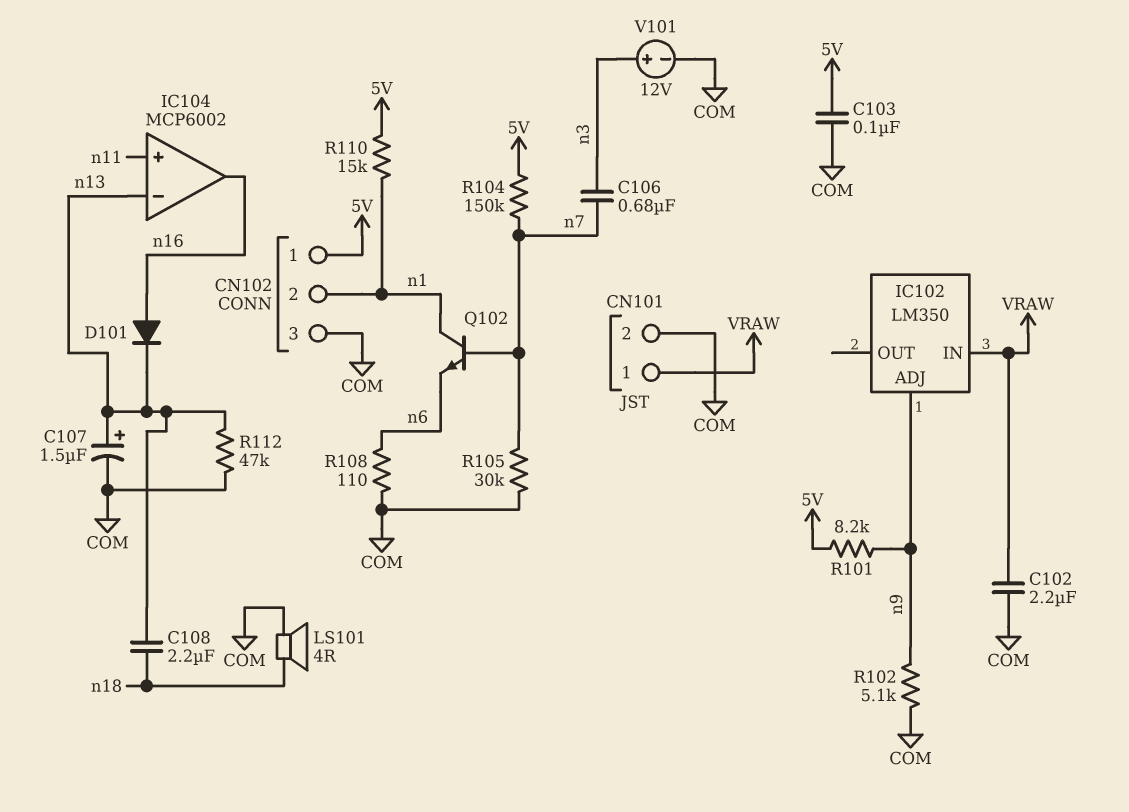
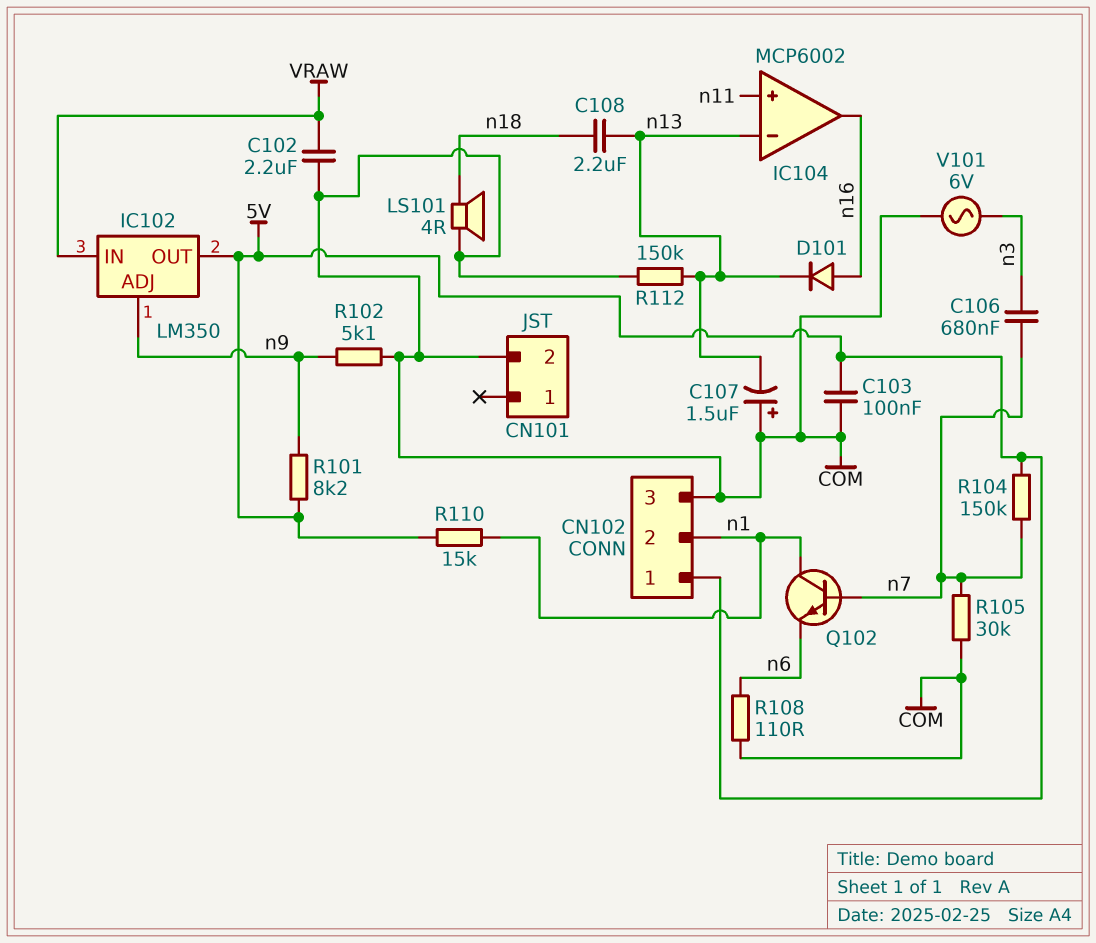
C107: 1.5uF (plus n13, minus COM) -> 1.5uF (plus COM, minus n13)
CN101 pin 1: VRAW -> none
IC102 pin OUT: none -> 5V
R112: 47k (COM, n13) -> 150k (COM, n13)
V101: 12V (plus n3, minus COM) -> AC 6V (COM, n3)

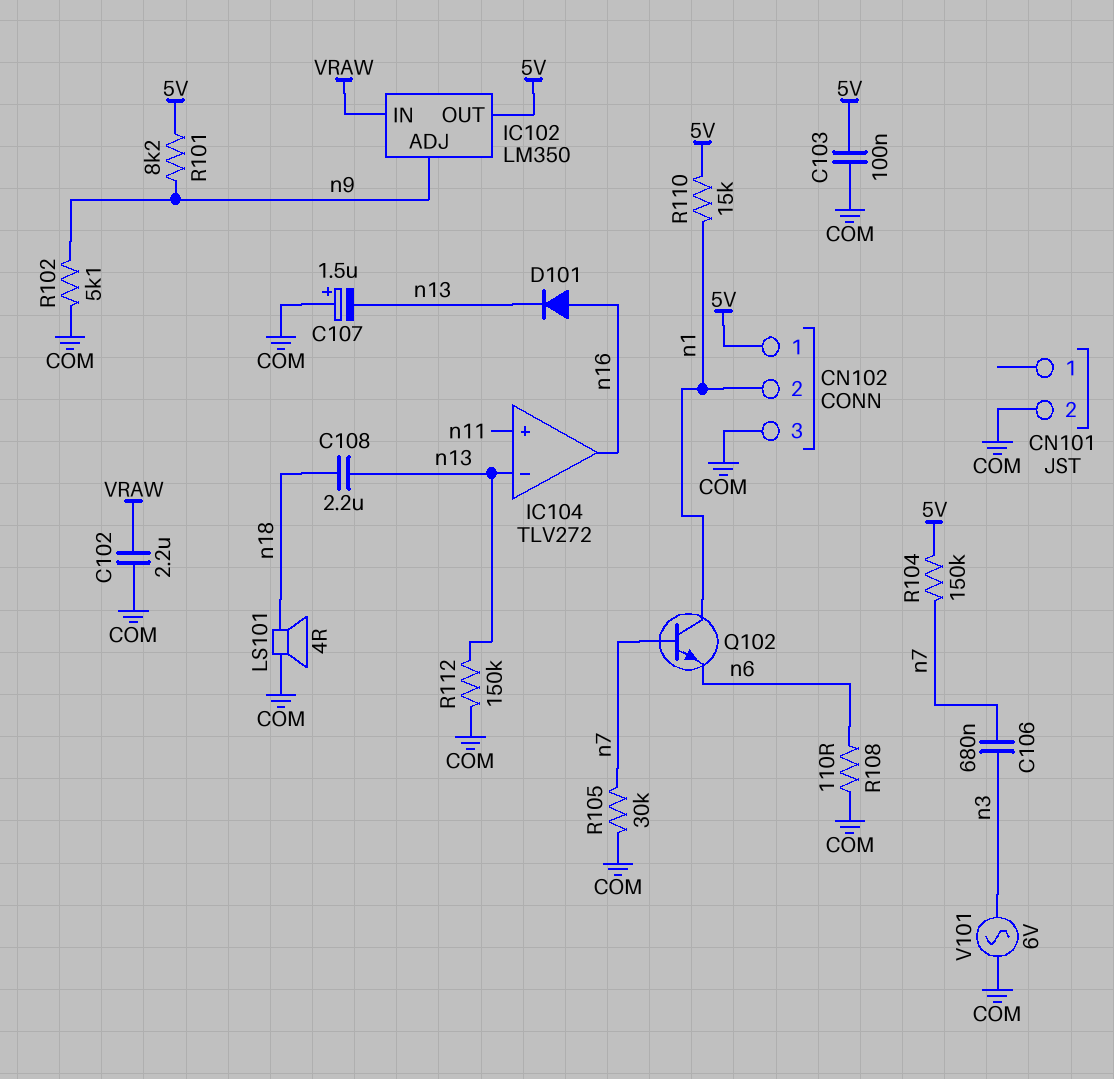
IC104: MCP6002 -> TLV272

